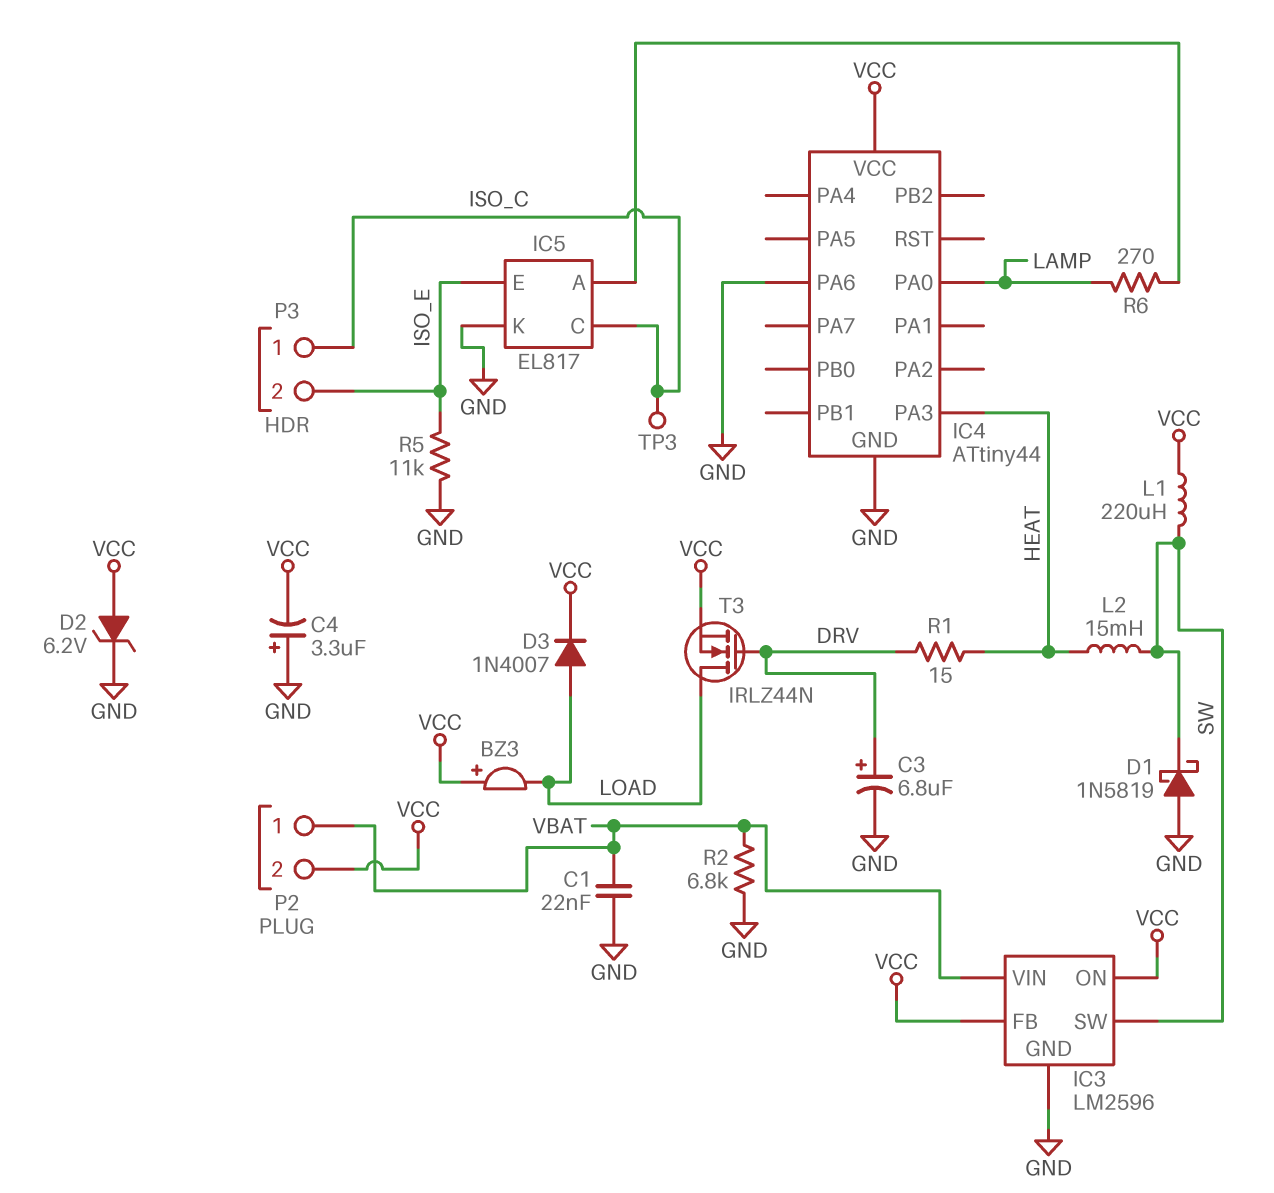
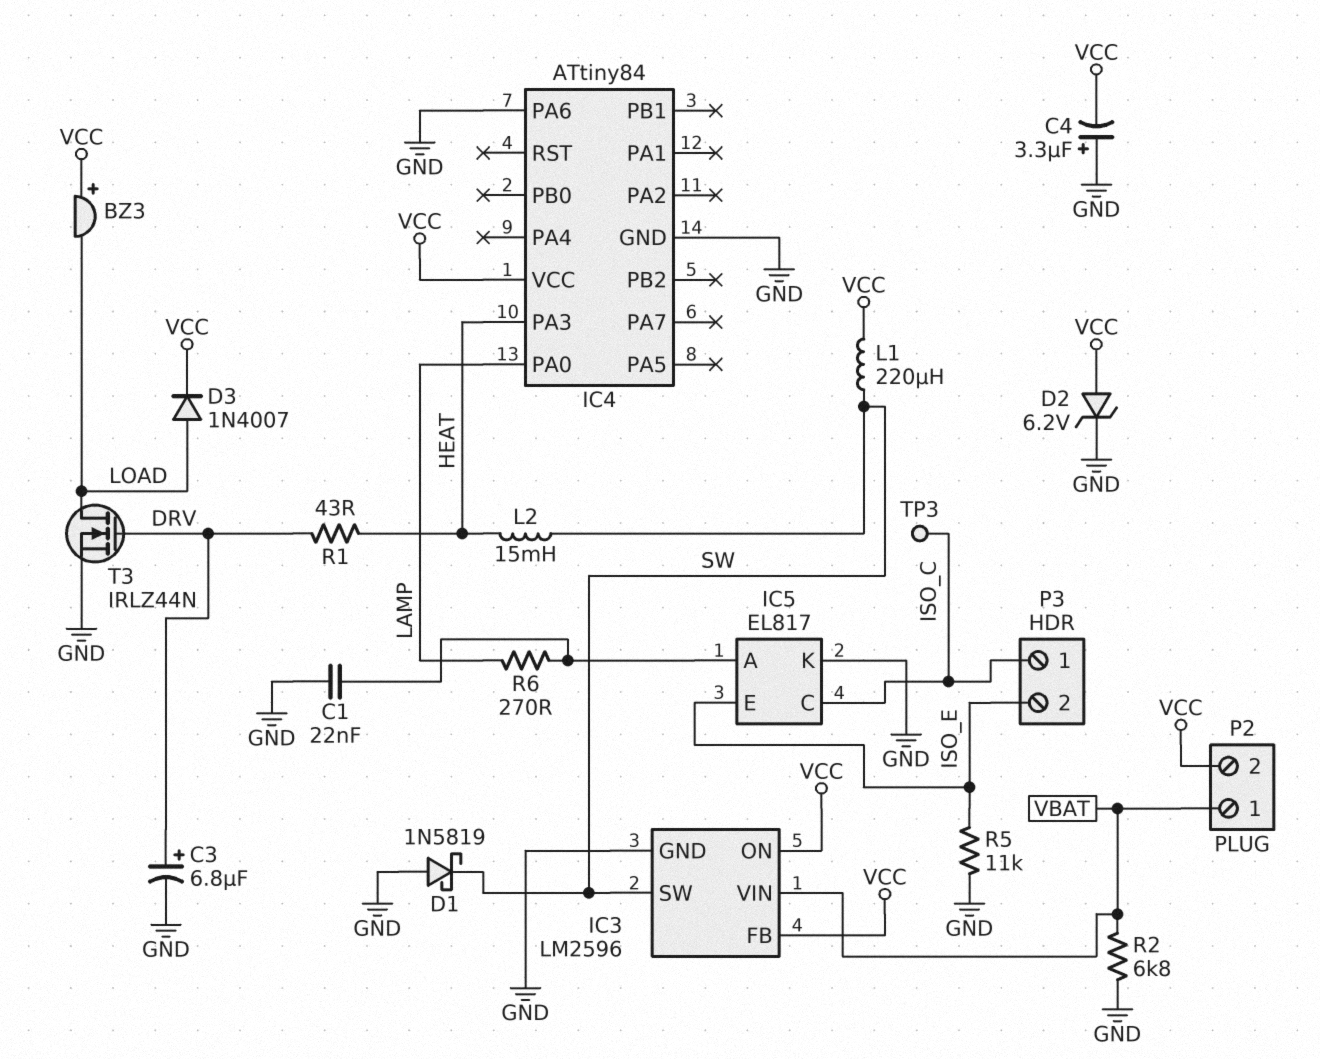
C1: 22nF (GND, VBAT) -> 22nF (GND, IC5/A)
IC4: ATtiny44 -> ATtiny84
R1: 15 (DRV, HEAT) -> 43 (DRV, HEAT)
T3: NMOS IRLZ44N (G DRV, D LOAD, S VCC) -> NMOS IRLZ44N (G DRV, D LOAD, S GND)

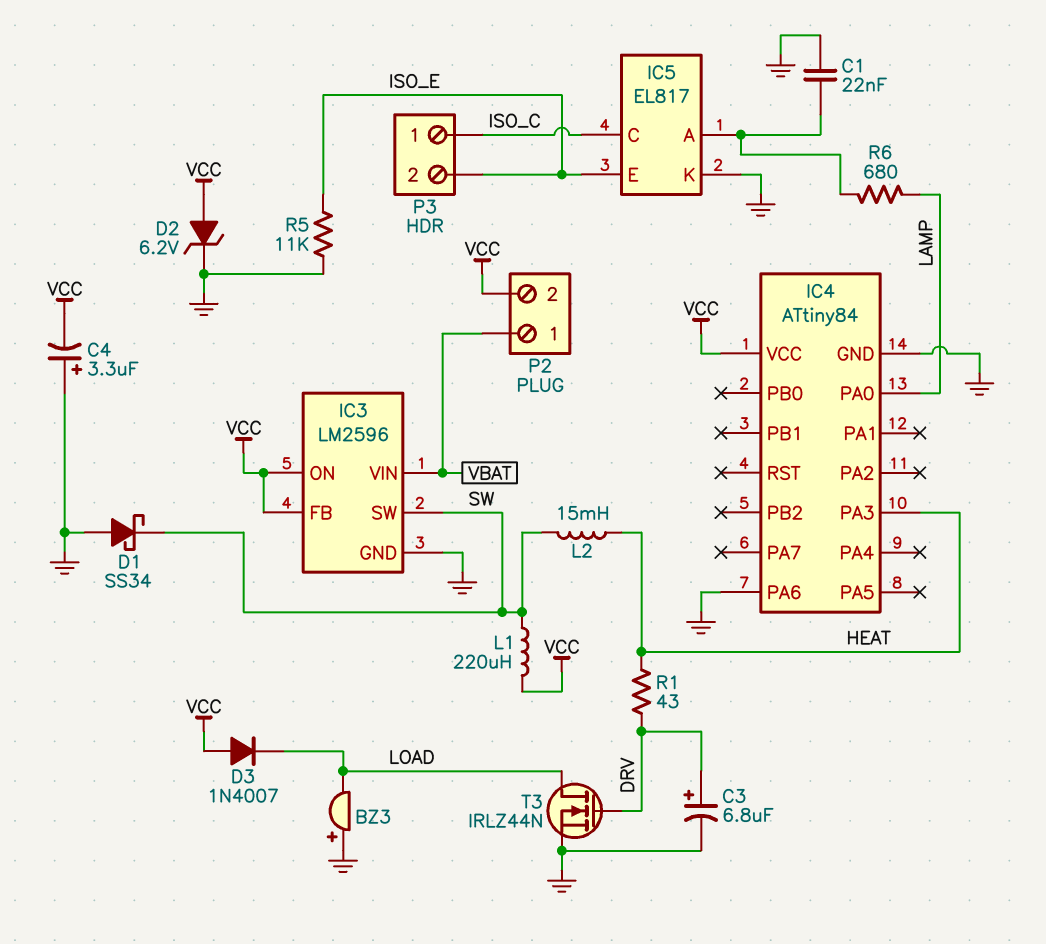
BZ3: buzzer (plus VCC, minus LOAD) -> buzzer (plus GND, minus LOAD)
D1: schottky 1N5819 (A GND, K SW) -> schottky SS34 (A GND, K SW)
D3: diode 1N4007 (A LOAD, K VCC) -> diode 1N4007 (A VCC, K LOAD)
R2: 6.8k (GND, VBAT) -> none
R6: 270 (IC5/A, LAMP) -> 680 (IC5/A, LAMP)
TP3: test point (ISO_C) -> none

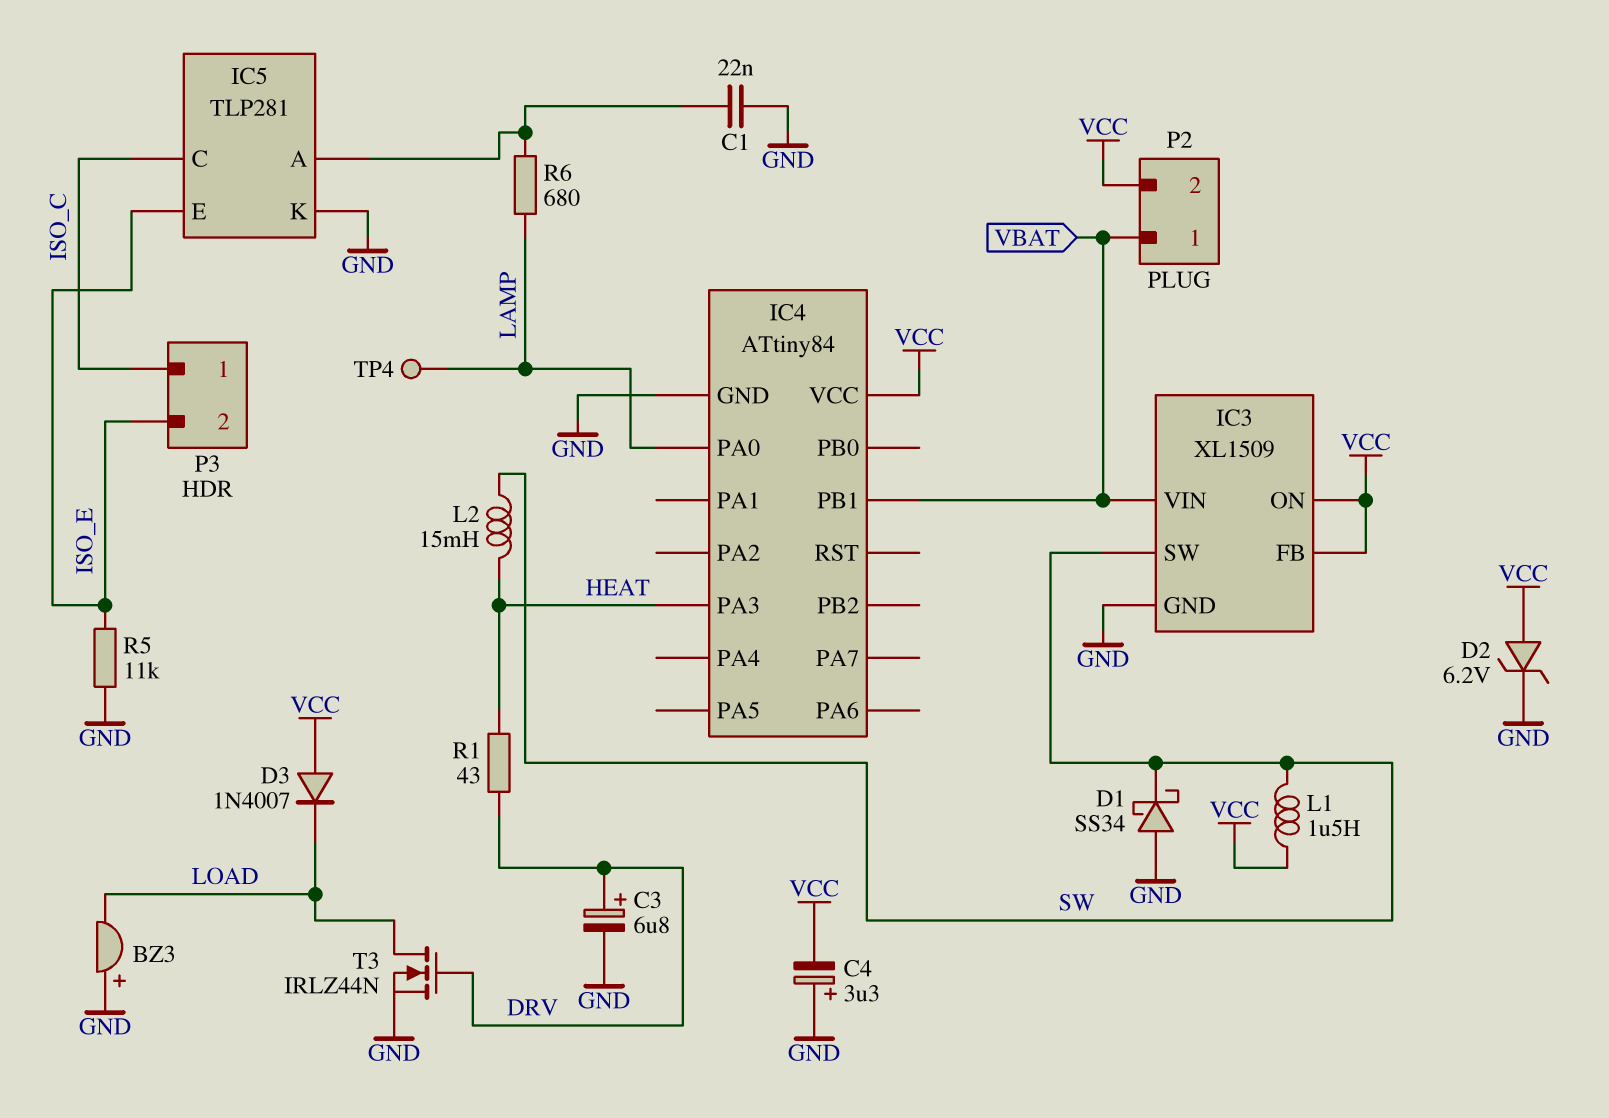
IC3: LM2596 -> XL1509
IC4 pin PA6: GND -> none
IC4 pin PB1: none -> VBAT
IC5: EL817 -> TLP281
L1: 220uH (SW, VCC) -> 1.5uH (SW, VCC)
TP4: none -> test point (LAMP)

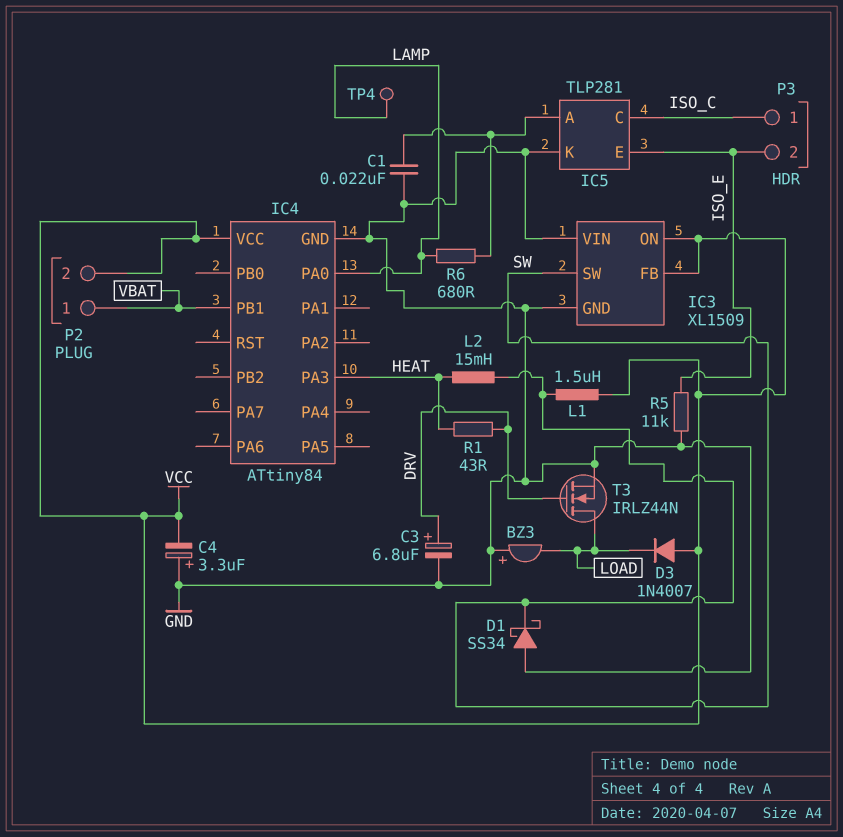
D2: zener 6.2V (A VCC, K GND) -> none
IC3 pin VIN: VBAT -> GND

